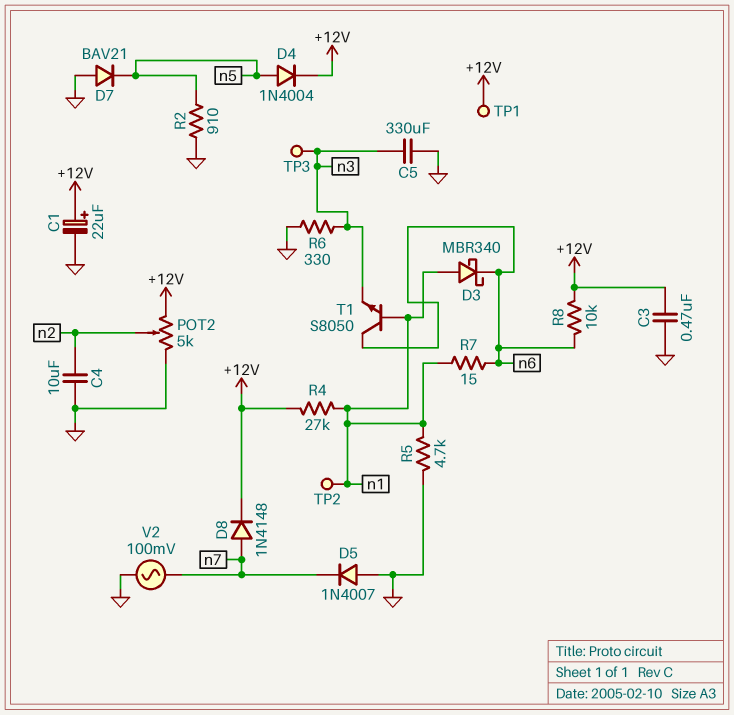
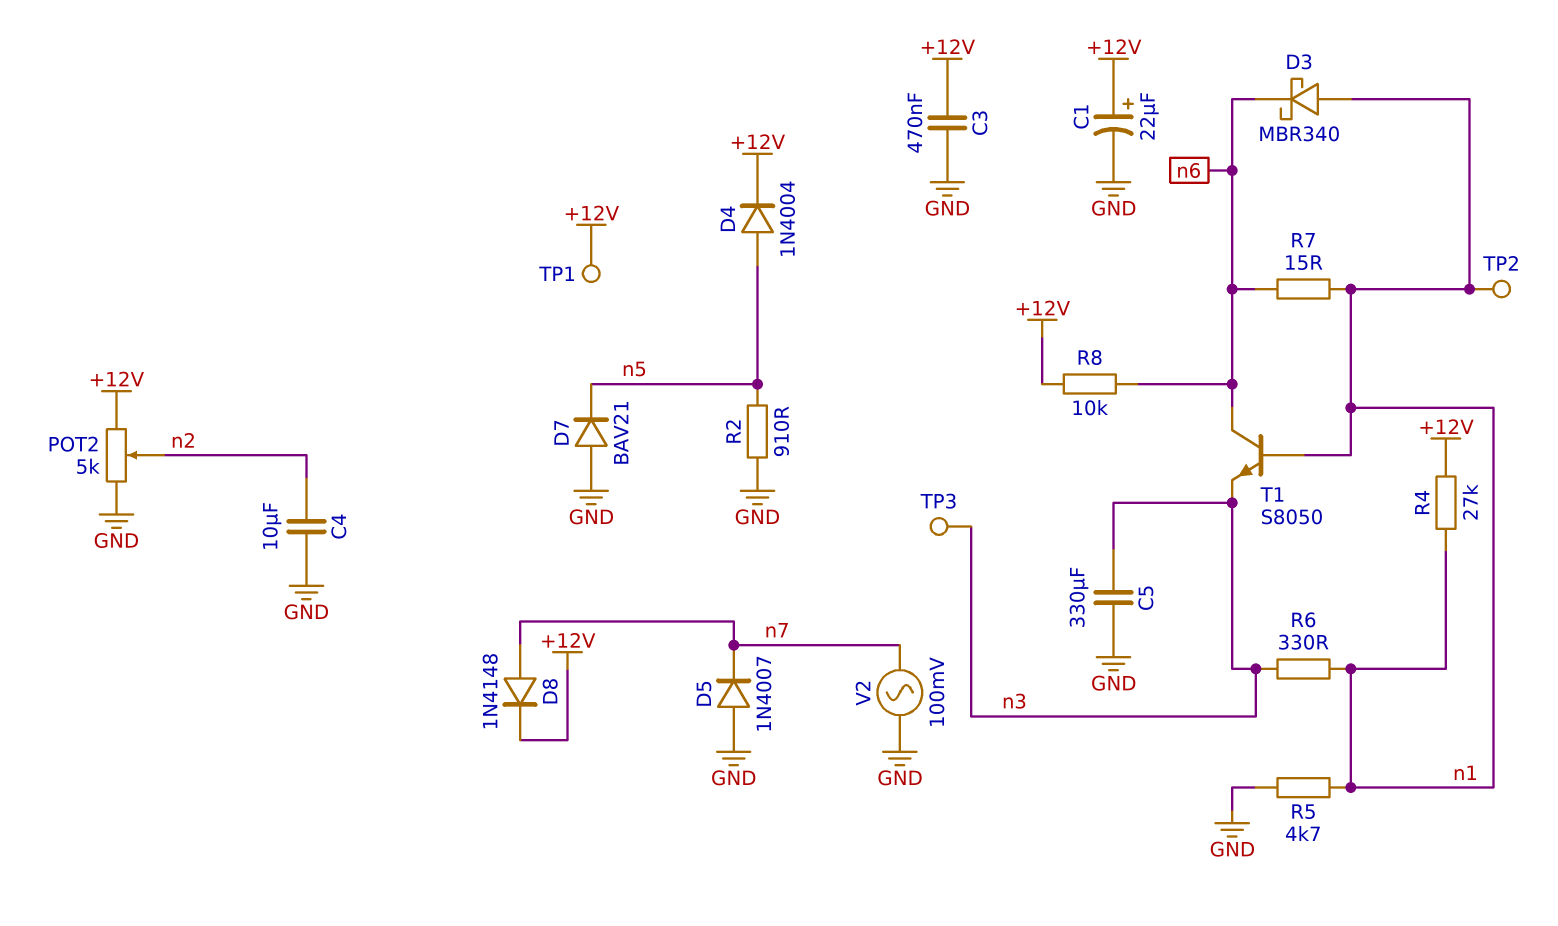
R6: 330 (GND, n3) -> 330 (n1, n3)

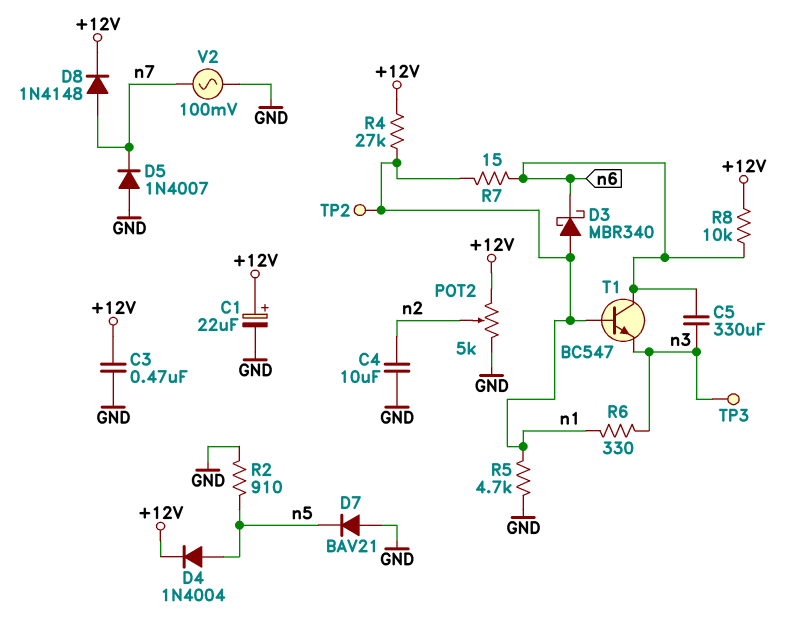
C5: 330uF (GND, n3) -> 330uF (n3, n6)
T1: NPN S8050 (B n1, C n6, E n3) -> NPN BC547 (B n1, C n6, E n3)
TP1: test point (+12V) -> none

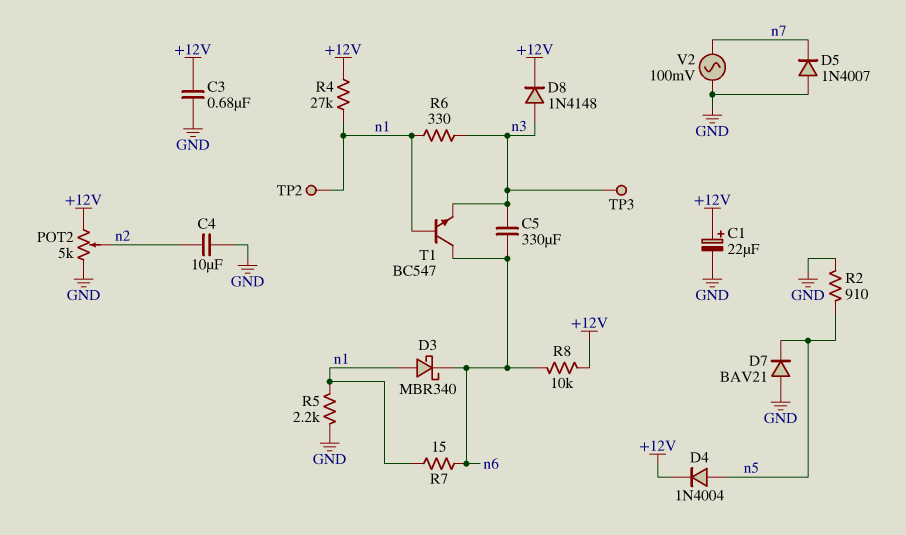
C3: 470nF (+12V, GND) -> 680nF (+12V, GND)
D8: diode 1N4148 (A n7, K +12V) -> diode 1N4148 (A n3, K +12V)
R5: 4.7k (GND, n1) -> 2.2k (GND, n1)

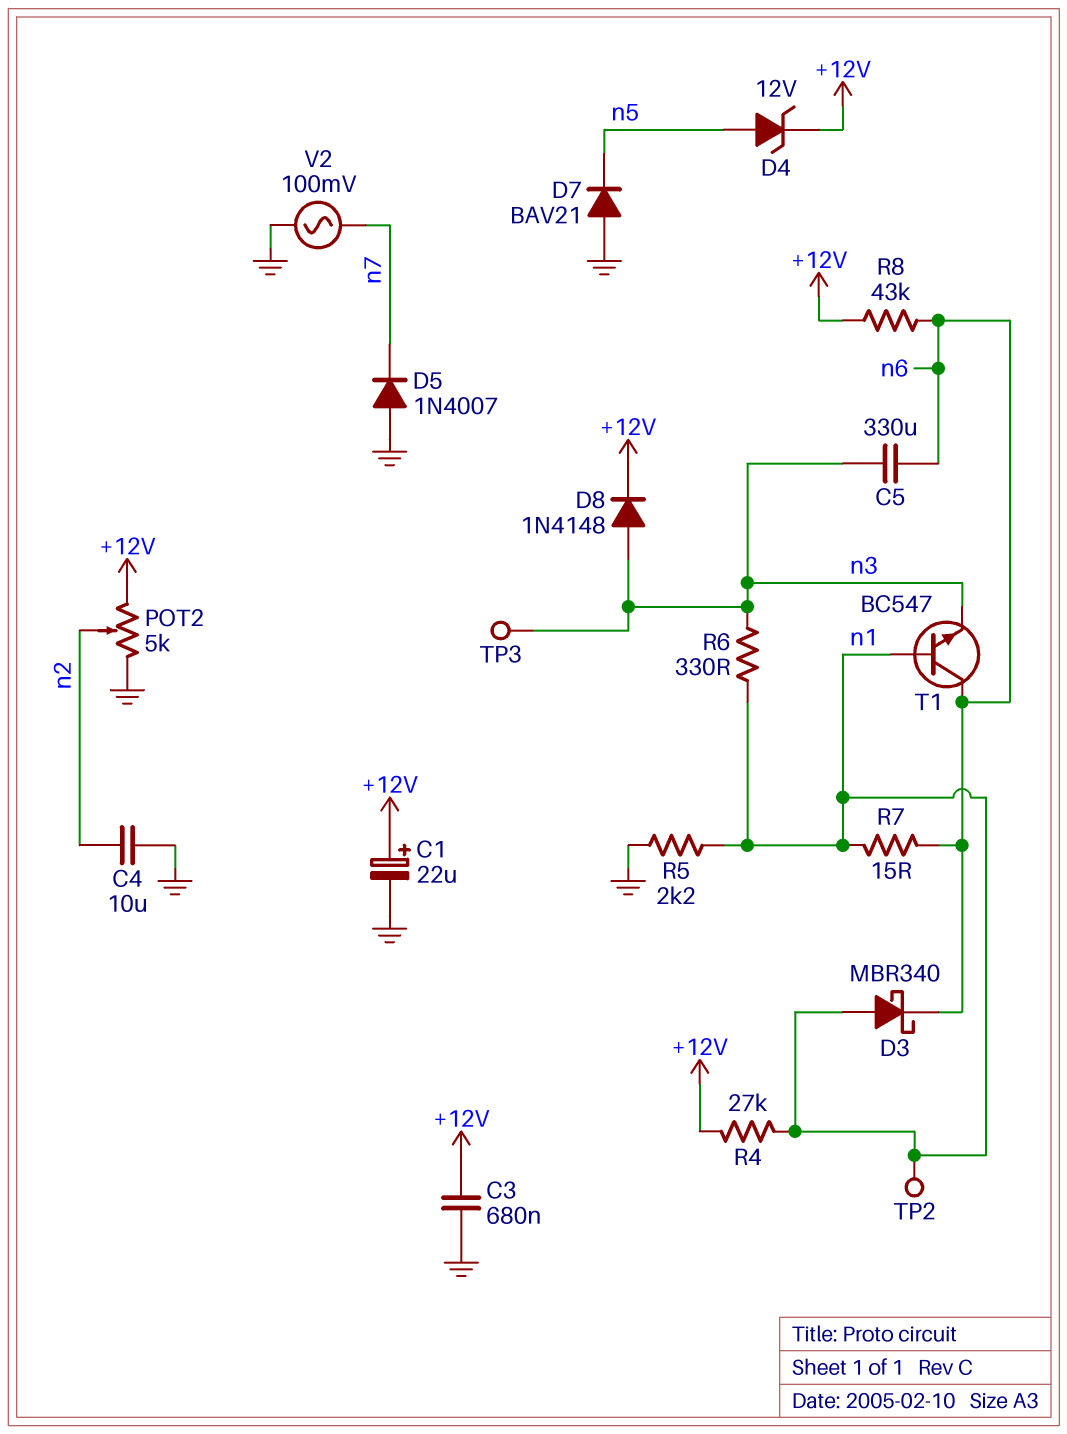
D4: diode 1N4004 (A n5, K +12V) -> zener 12V (A n5, K +12V)
R2: 910 (GND, n5) -> none
R8: 10k (+12V, n6) -> 43k (+12V, n6)

